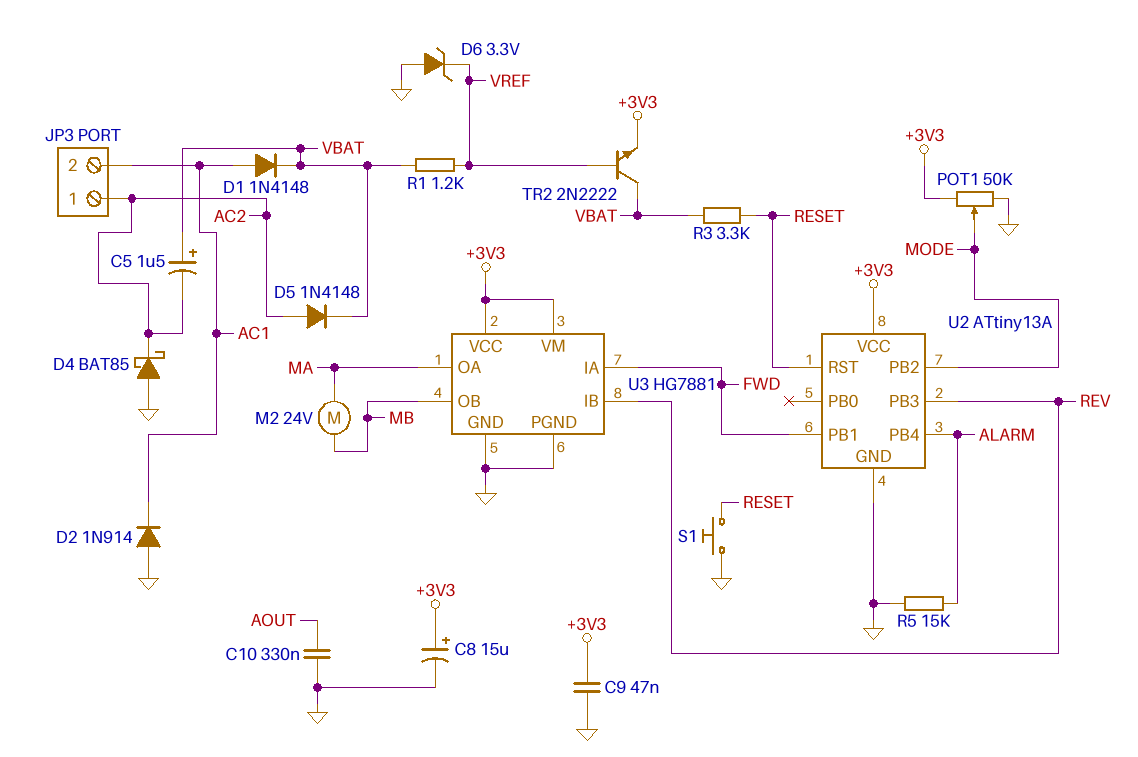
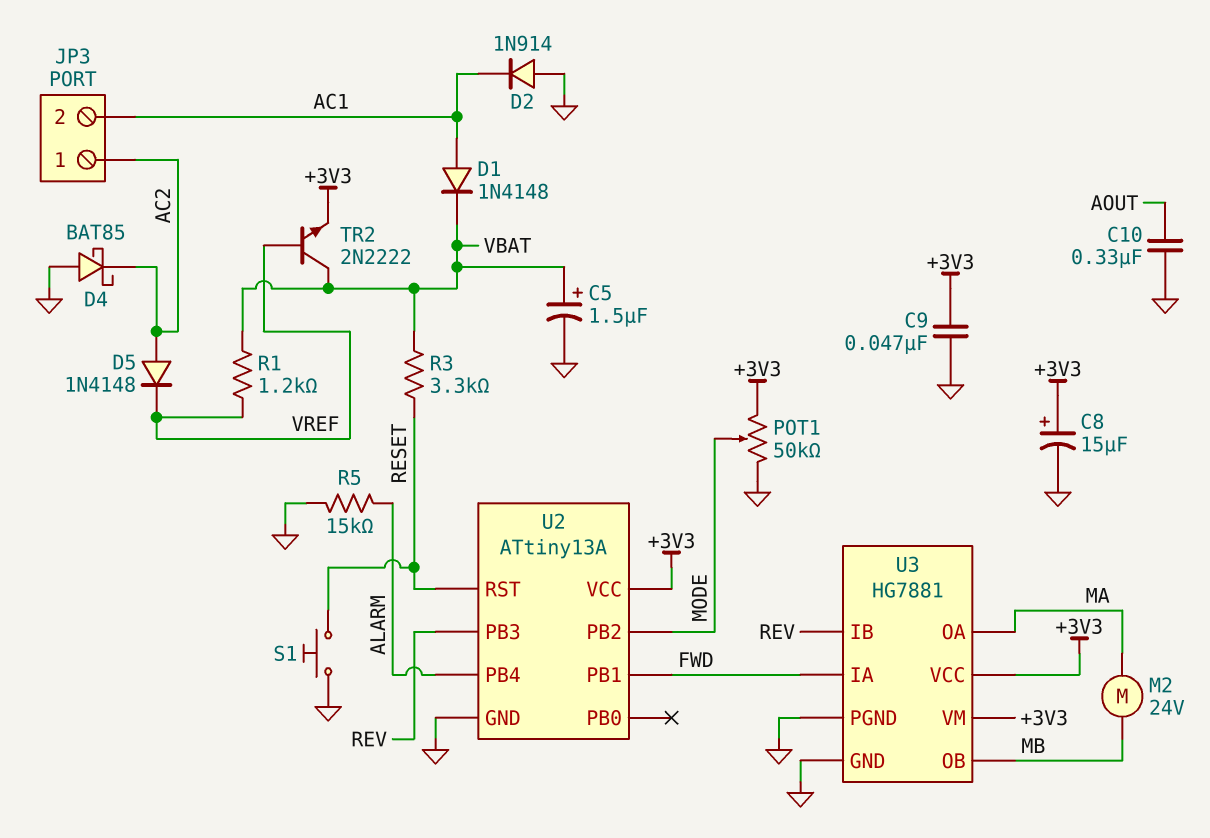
C5: 1.5uF (plus VBAT, minus AC2) -> 1.5uF (plus VBAT, minus GND)
D5: diode 1N4148 (A AC2, K VBAT) -> diode 1N4148 (A AC2, K VREF)
D6: zener 3.3V (A GND, K VREF) -> none

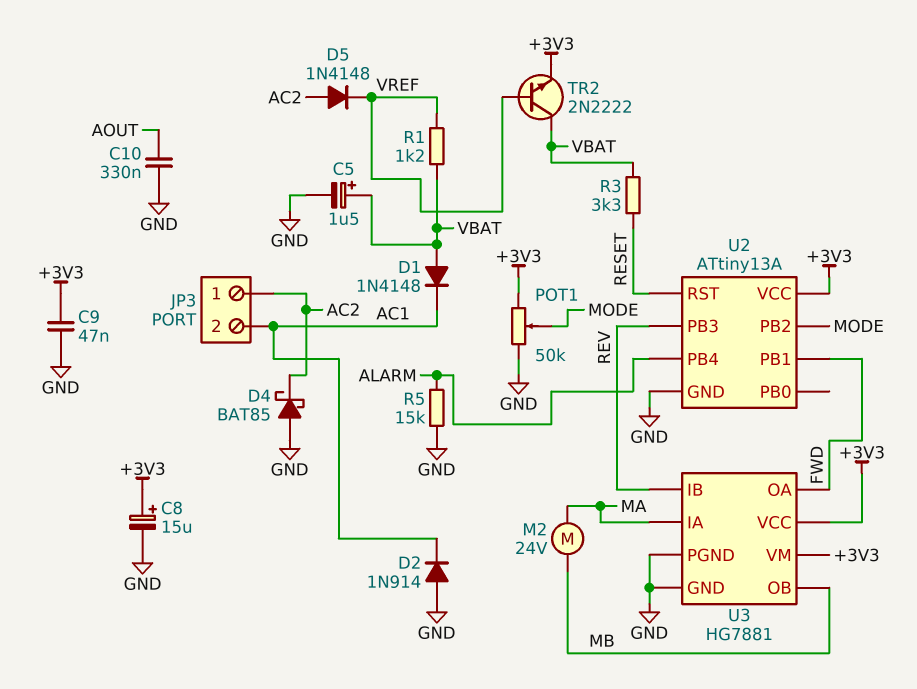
D1: diode 1N4148 (A AC1, K VBAT) -> diode 1N4148 (A VBAT, K AC1)
S1: button (GND, RESET) -> none
U3 pin IA: FWD -> MA
U3 pin OA: MA -> FWD

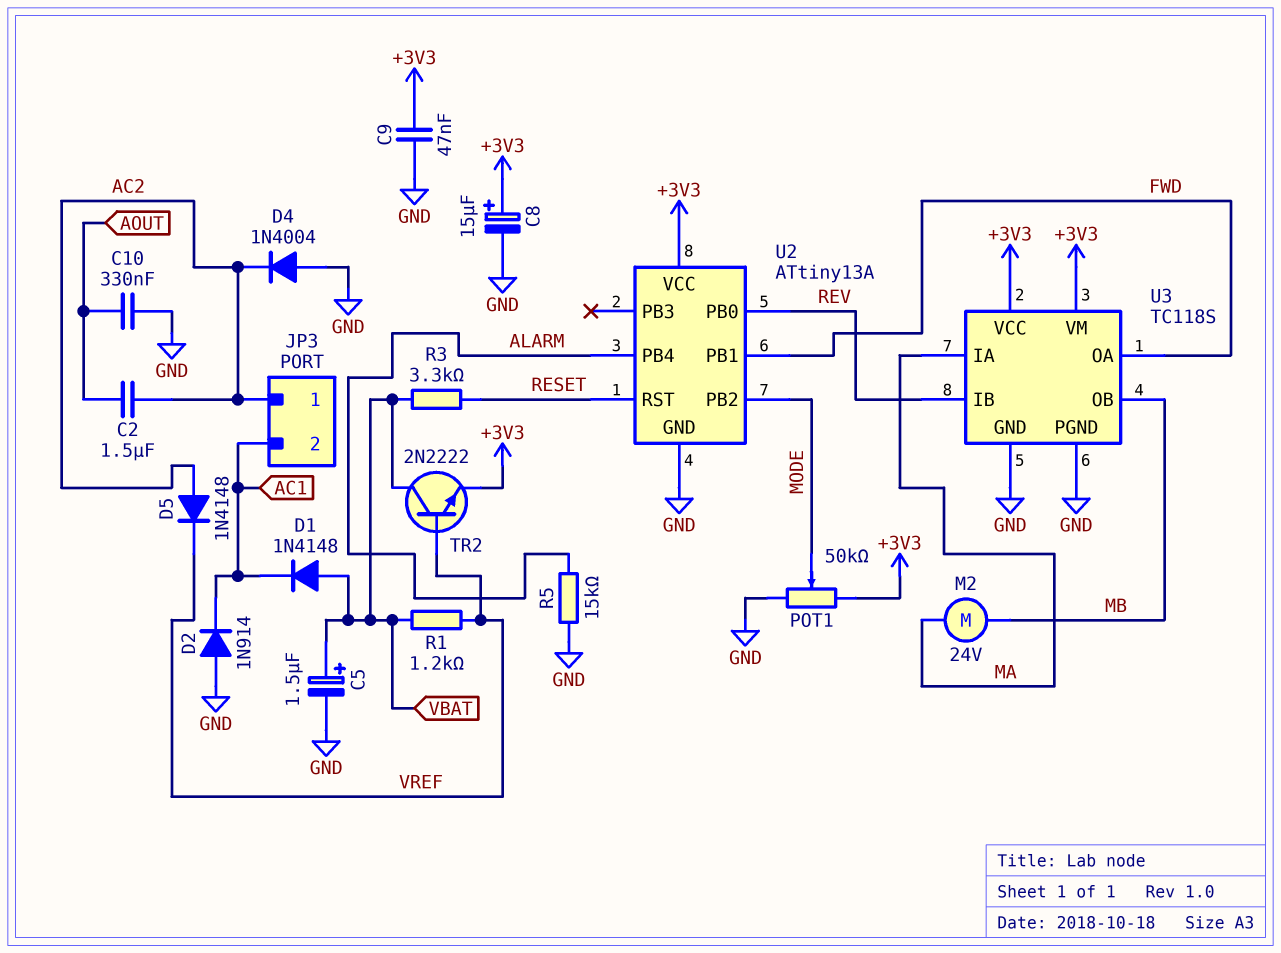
C2: none -> 1.5uF (AC2, AOUT)
D4: schottky BAT85 (A GND, K AC2) -> diode 1N4004 (A GND, K AC2)
U2 pin PB0: none -> REV
U2 pin PB3: REV -> none
U3: HG7881 -> TC118S

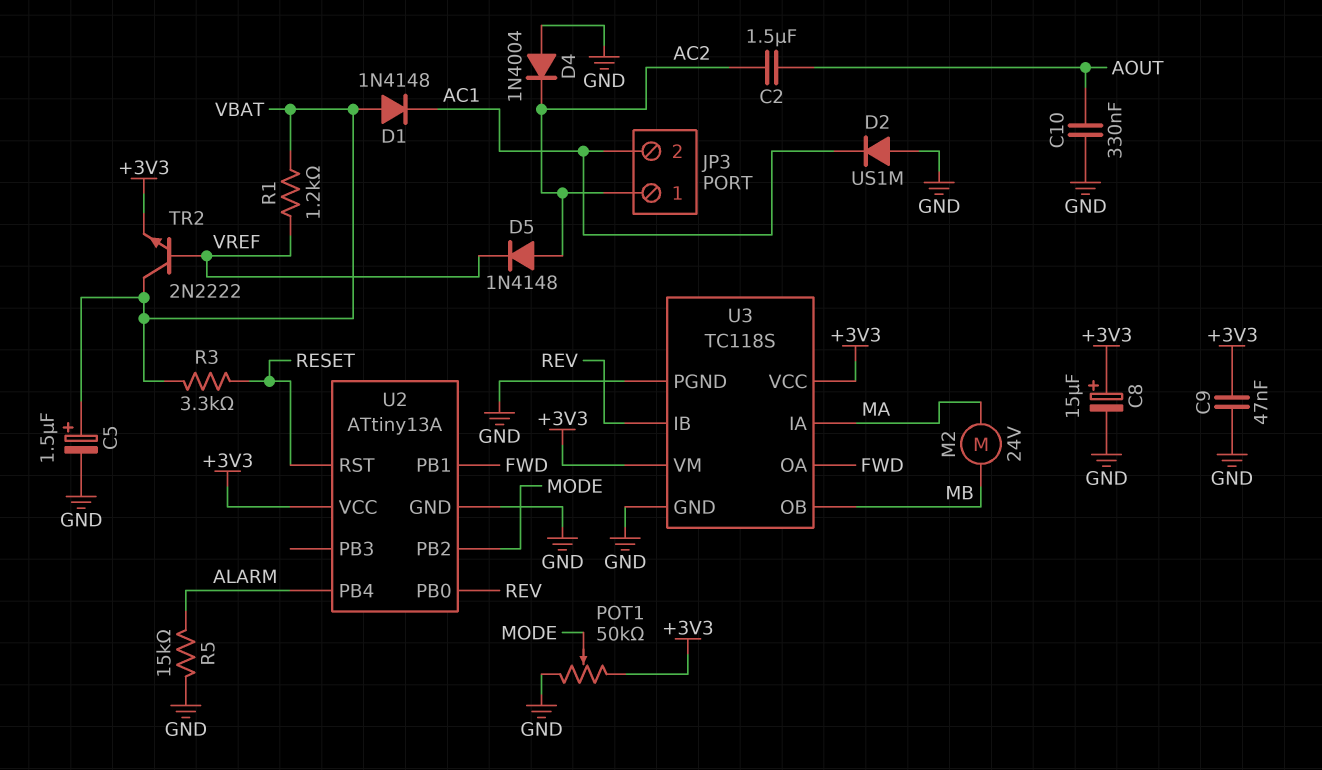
D2: diode 1N914 (A GND, K AC1) -> diode US1M (A GND, K AC1)

